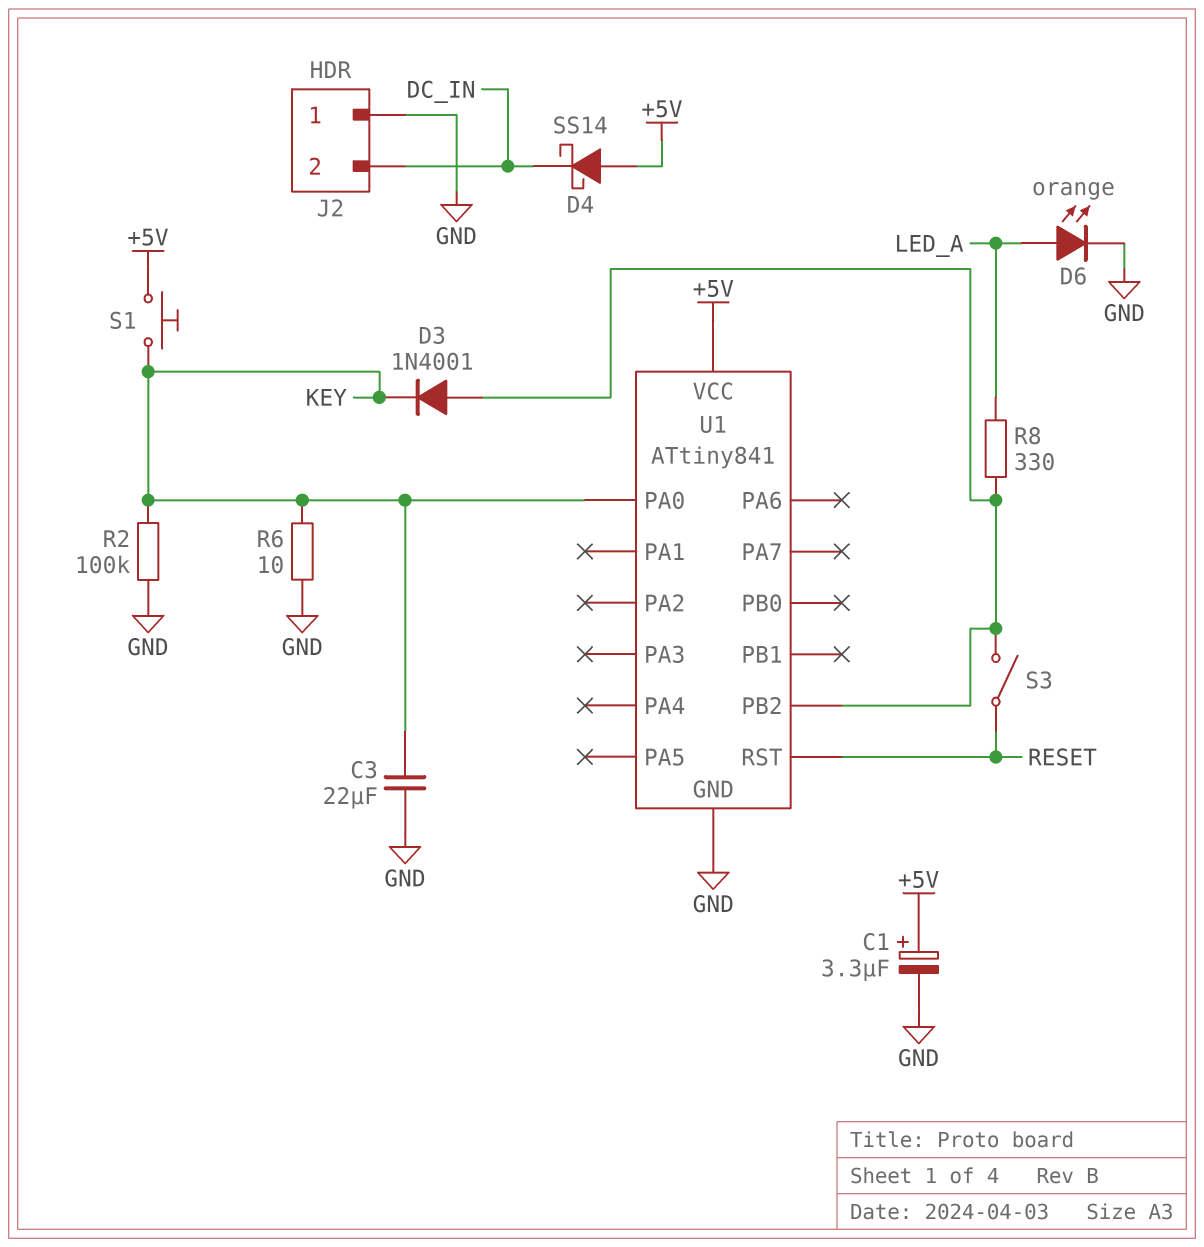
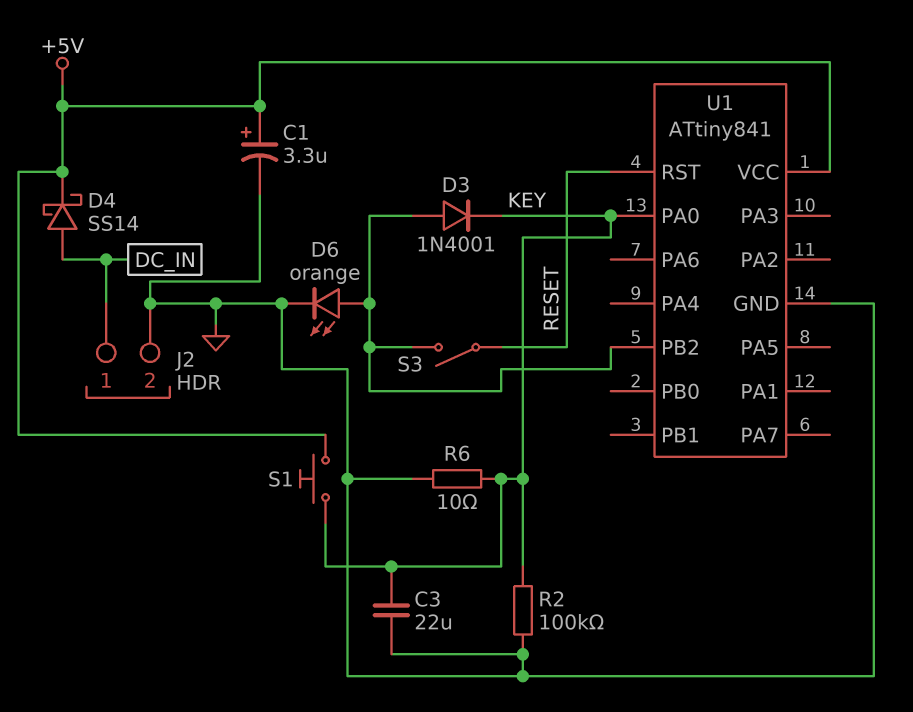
D4: schottky SS14 (A +5V, K DC_IN) -> schottky SS14 (A DC_IN, K +5V)
D6: LED orange (A LED_A, K GND) -> LED orange (A U1/PB2, K GND)
J2 pin 1: GND -> DC_IN
J2 pin 2: DC_IN -> GND
R8: 330 (LED_A, U1/PB2) -> none

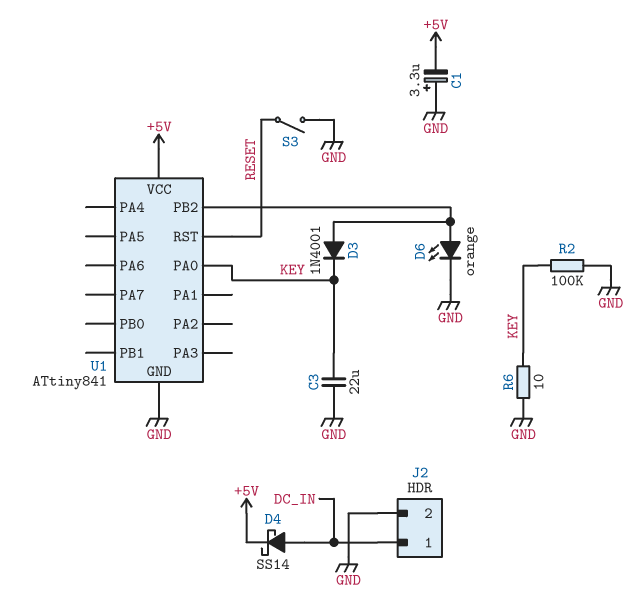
C1: 3.3uF (plus +5V, minus GND) -> 3.3uF (plus GND, minus +5V)
S1: button (+5V, KEY) -> none
S3: switch (RESET, U1/PB2) -> switch (GND, RESET)

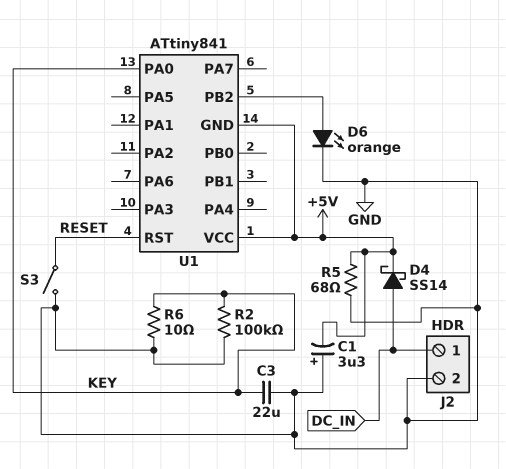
D3: diode 1N4001 (A U1/PB2, K KEY) -> none
R5: none -> 68 (+5V, GND)
U1 pin GND: GND -> +5V

